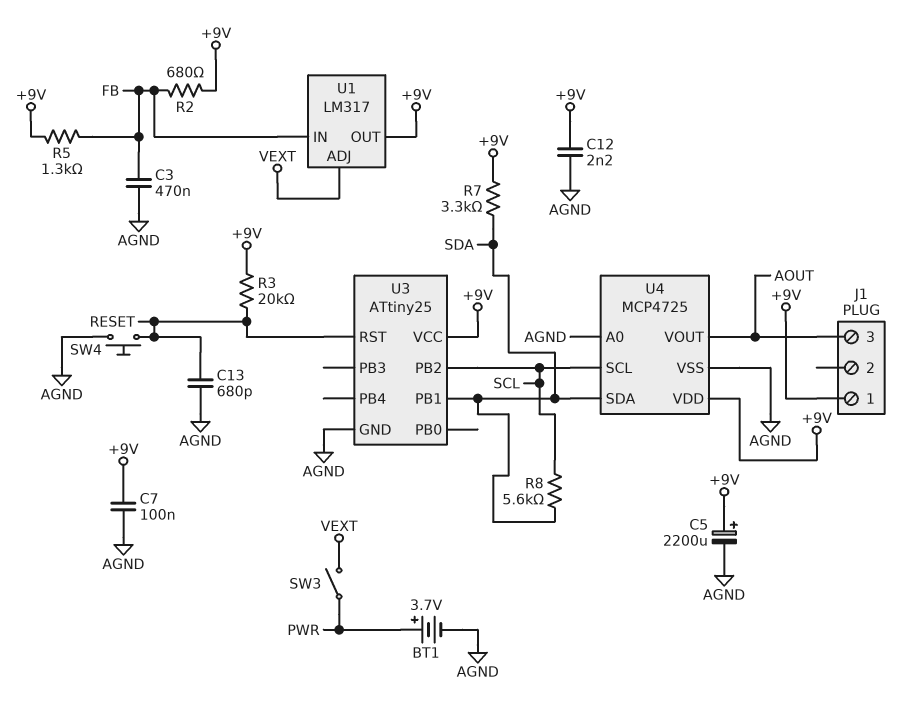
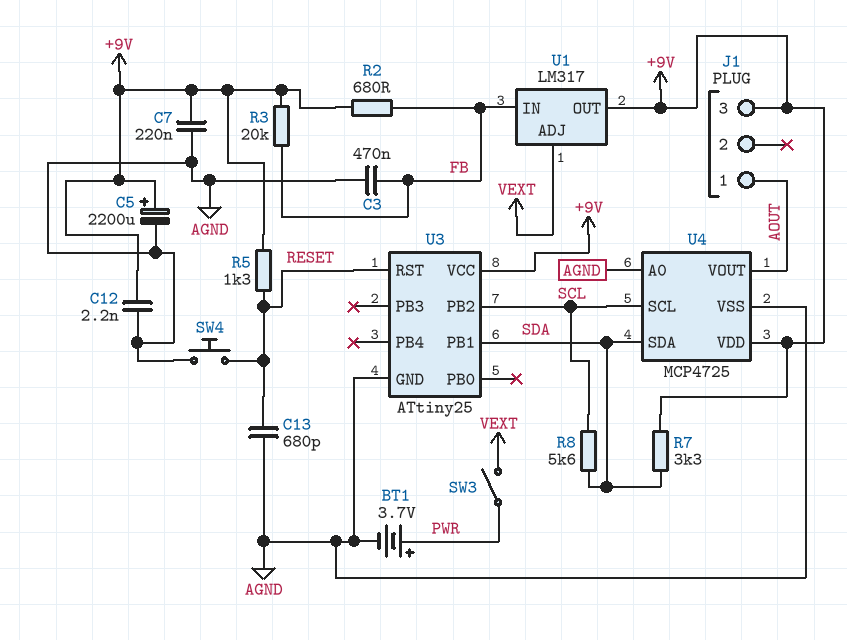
C7: 100nF (+9V, AGND) -> 220nF (+9V, AGND)
J1 pin 1: +9V -> AOUT
J1 pin 3: AOUT -> +9V
R3: 20k (+9V, RESET) -> 20k (+9V, FB)
R5: 1.3k (+9V, FB) -> 1.3k (+9V, RESET)

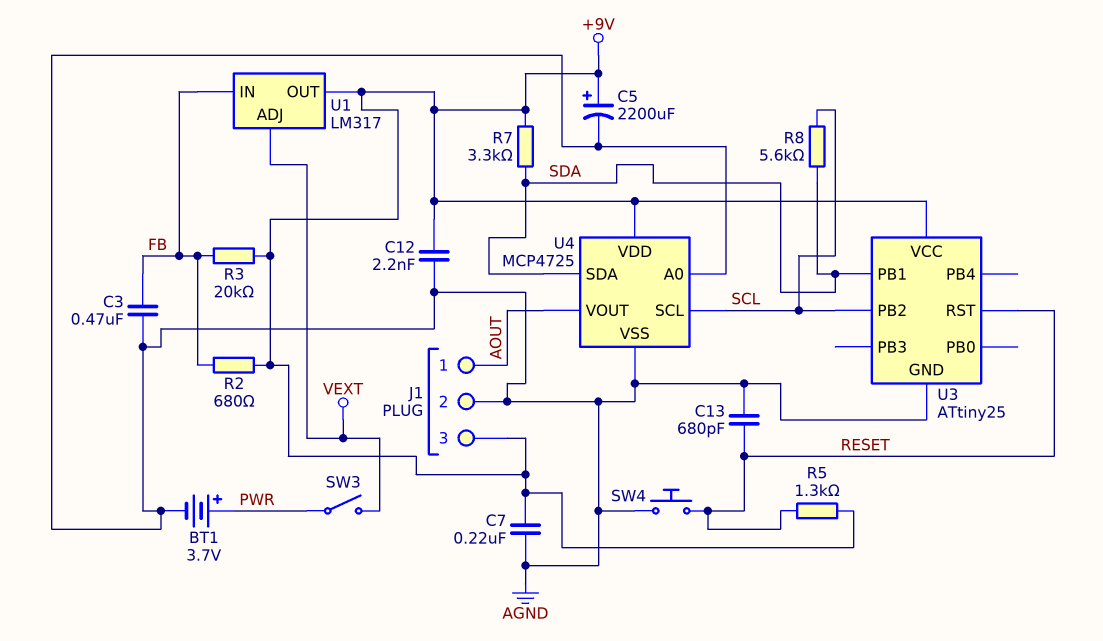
J1 pin 2: none -> AGND

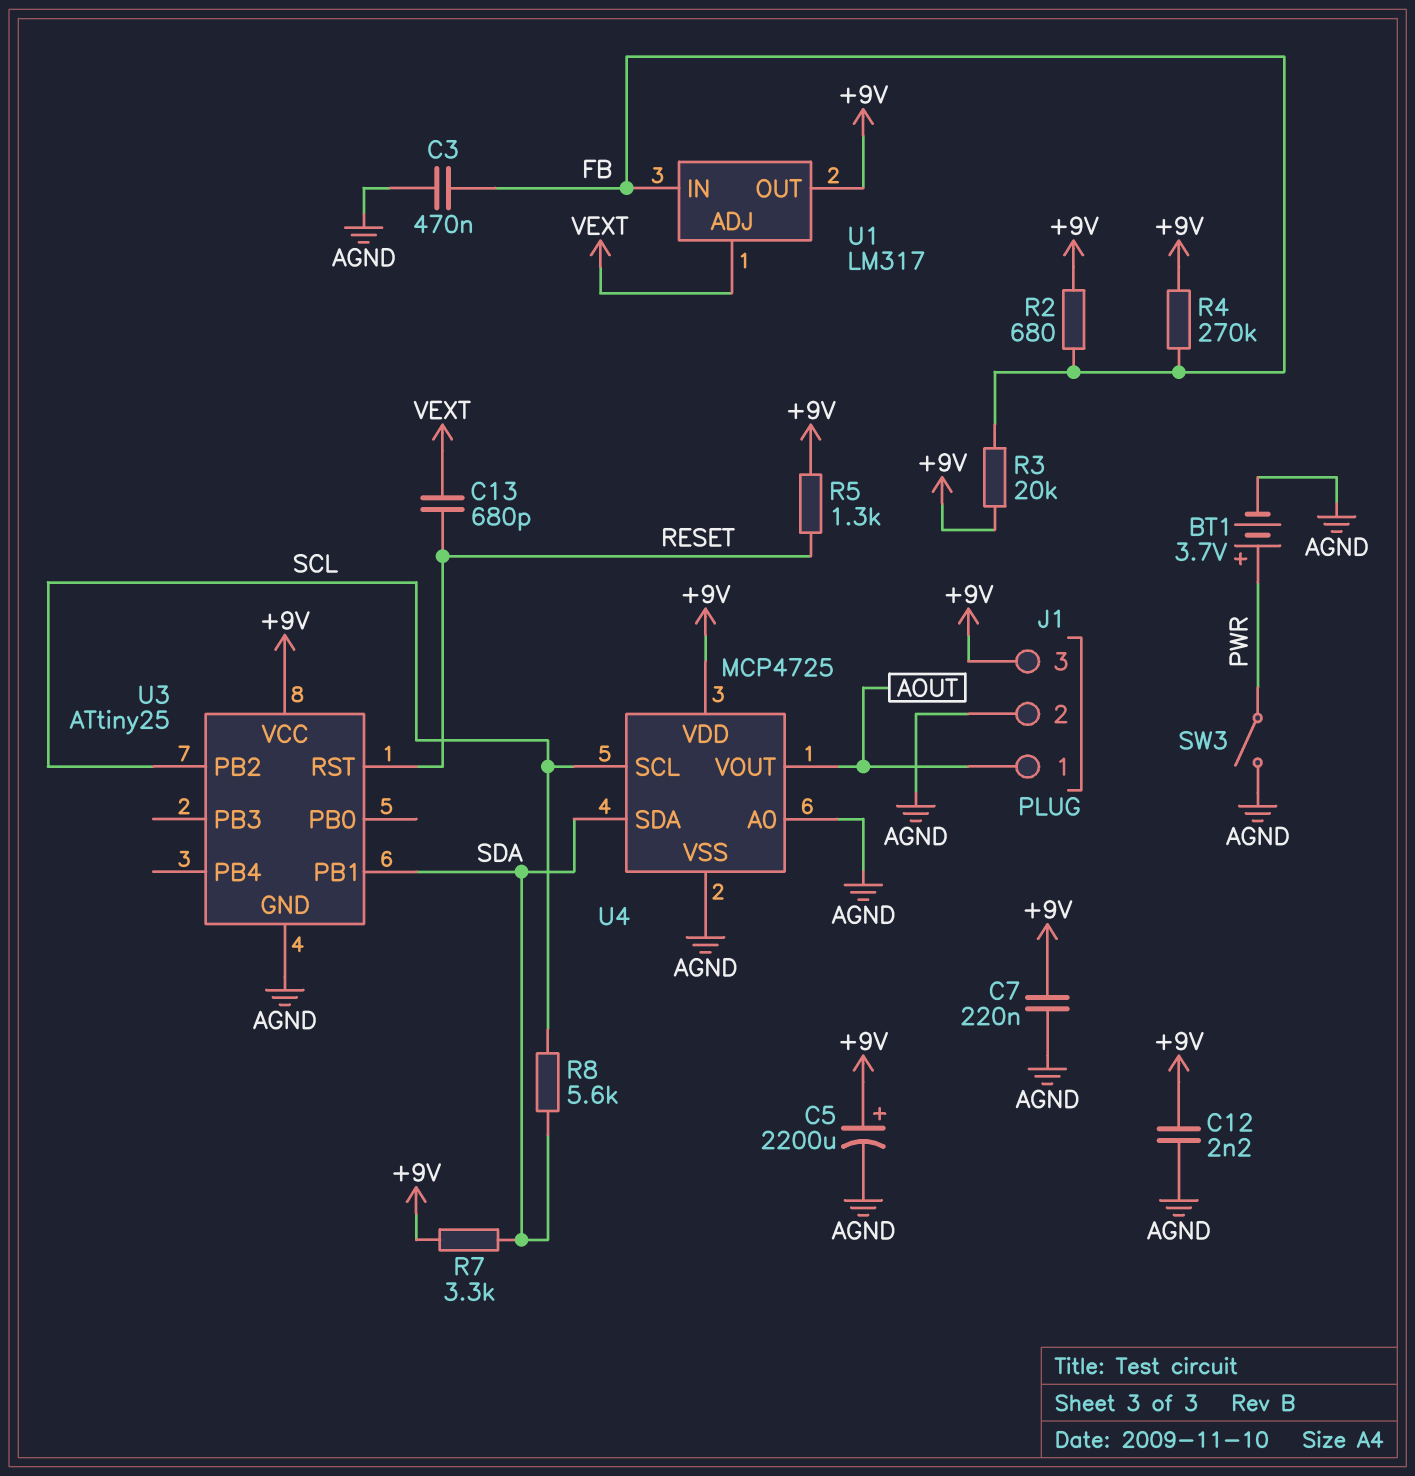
C13: 680pF (AGND, RESET) -> 680pF (RESET, VEXT)
R4: none -> 270k (+9V, FB)
SW3: switch (PWR, VEXT) -> switch (AGND, PWR)
SW4: button (AGND, RESET) -> none

